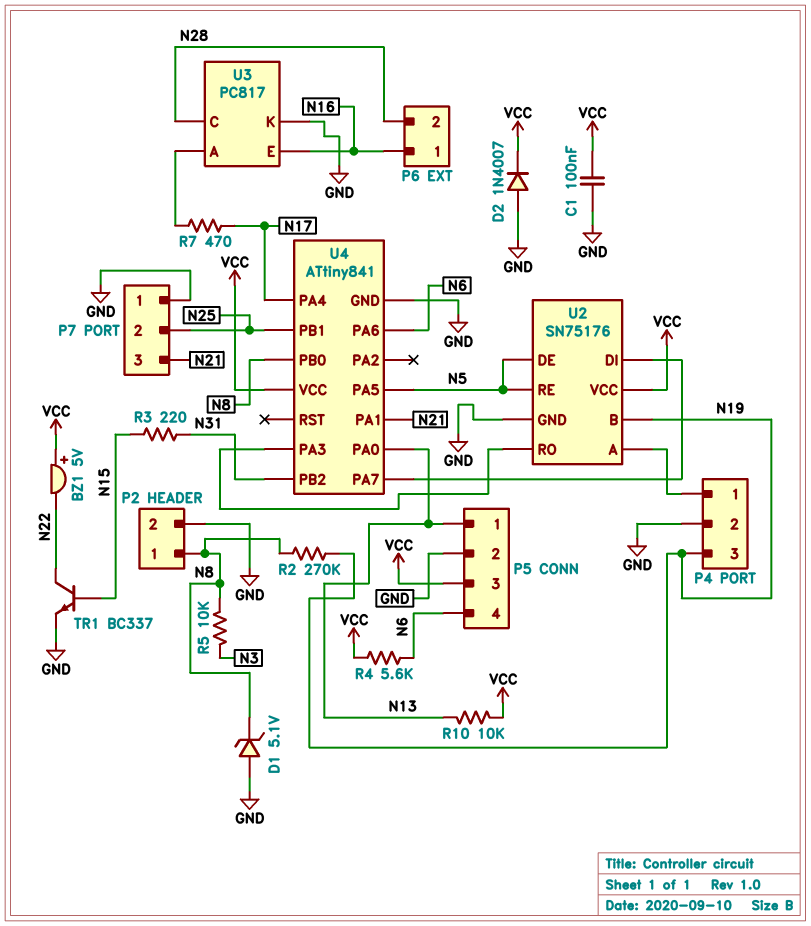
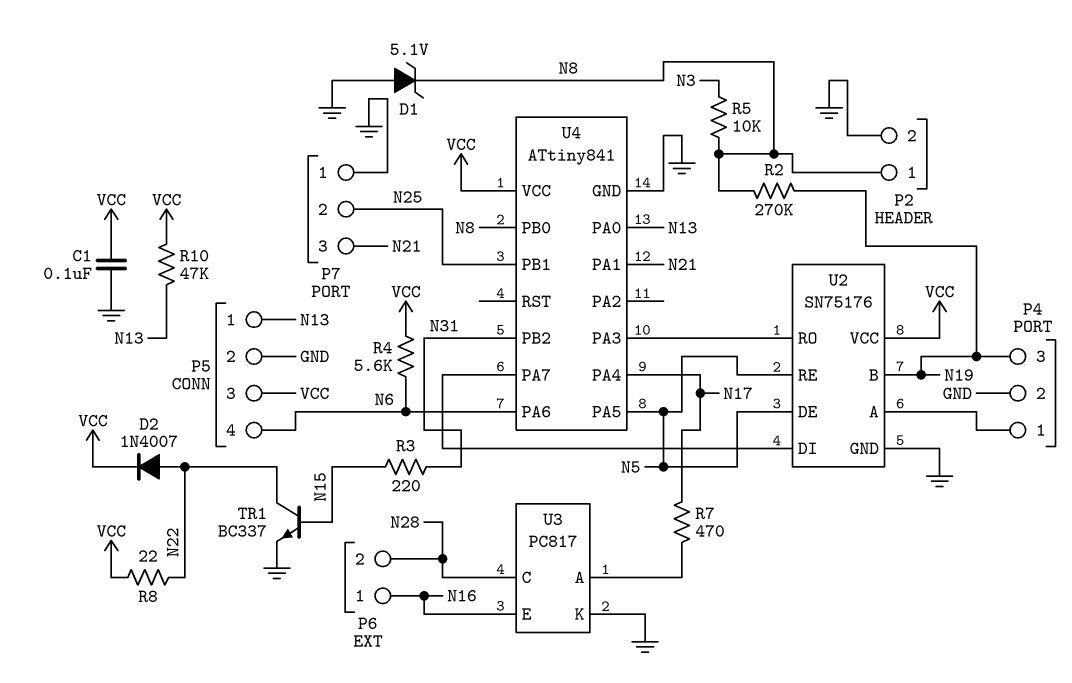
BZ1: buzzer 5V (plus VCC, minus N22) -> none
D2: diode 1N4007 (A GND, K VCC) -> diode 1N4007 (A N22, K VCC)
R8: none -> 22 (N22, VCC)
R10: 10k (N13, VCC) -> 47k (N13, VCC)

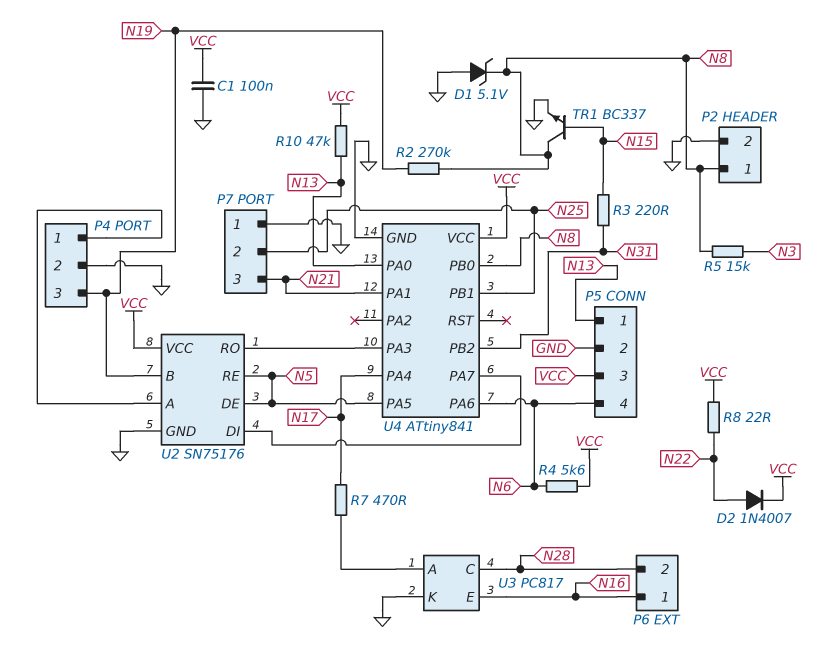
R5: 10k (N3, N8) -> 15k (N3, N8)
TR1: NPN BC337 (B N15, C N22, E GND) -> NPN BC337 (B N15, C N8, E GND)

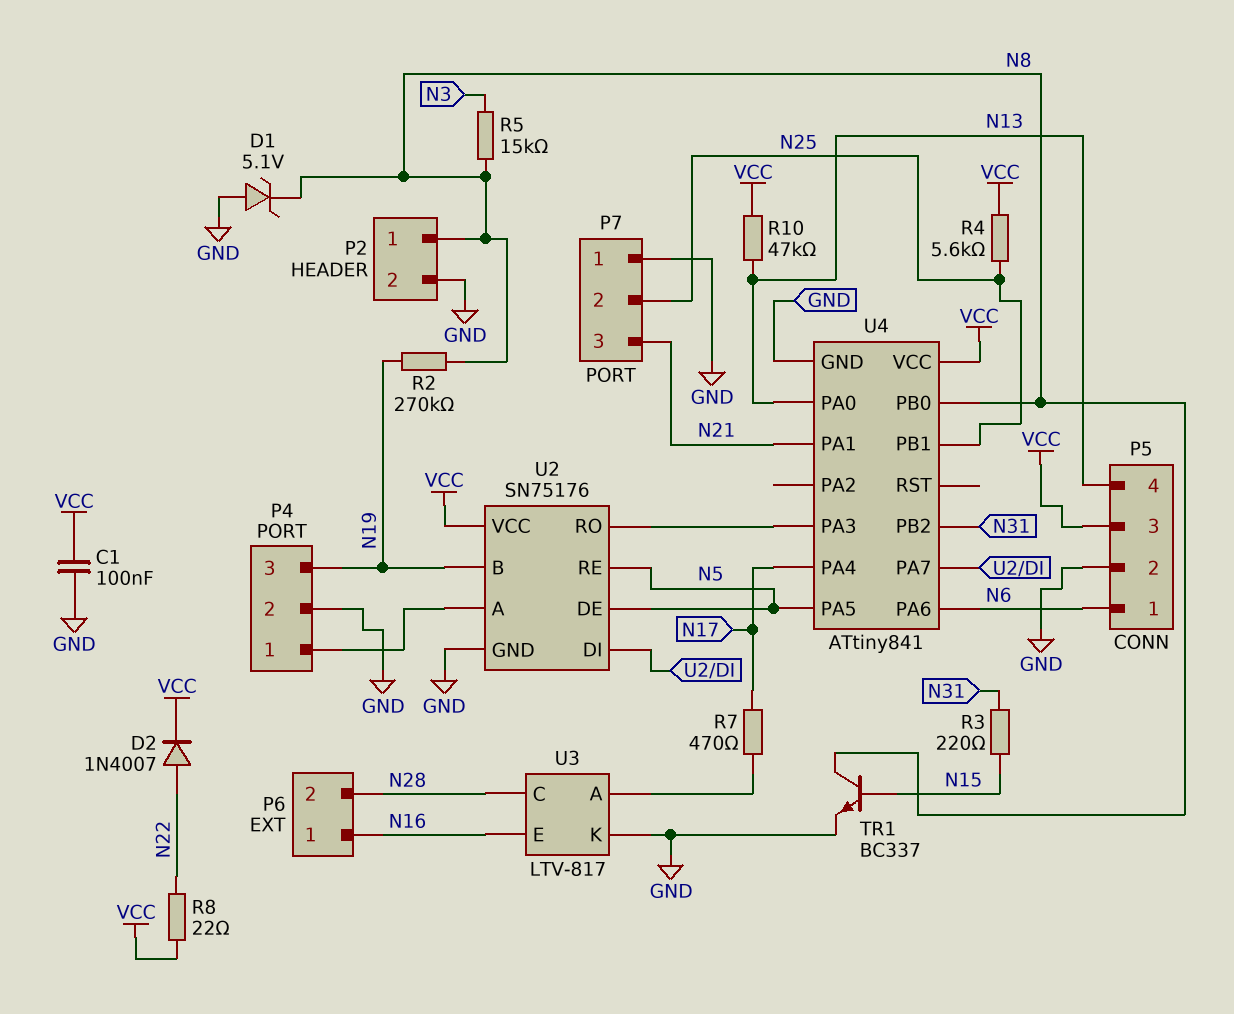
P5 pin 1: N13 -> N6
P5 pin 4: N6 -> N13
R4: 5.6k (N6, VCC) -> 5.6k (N25, VCC)
U3: PC817 -> LTV-817

